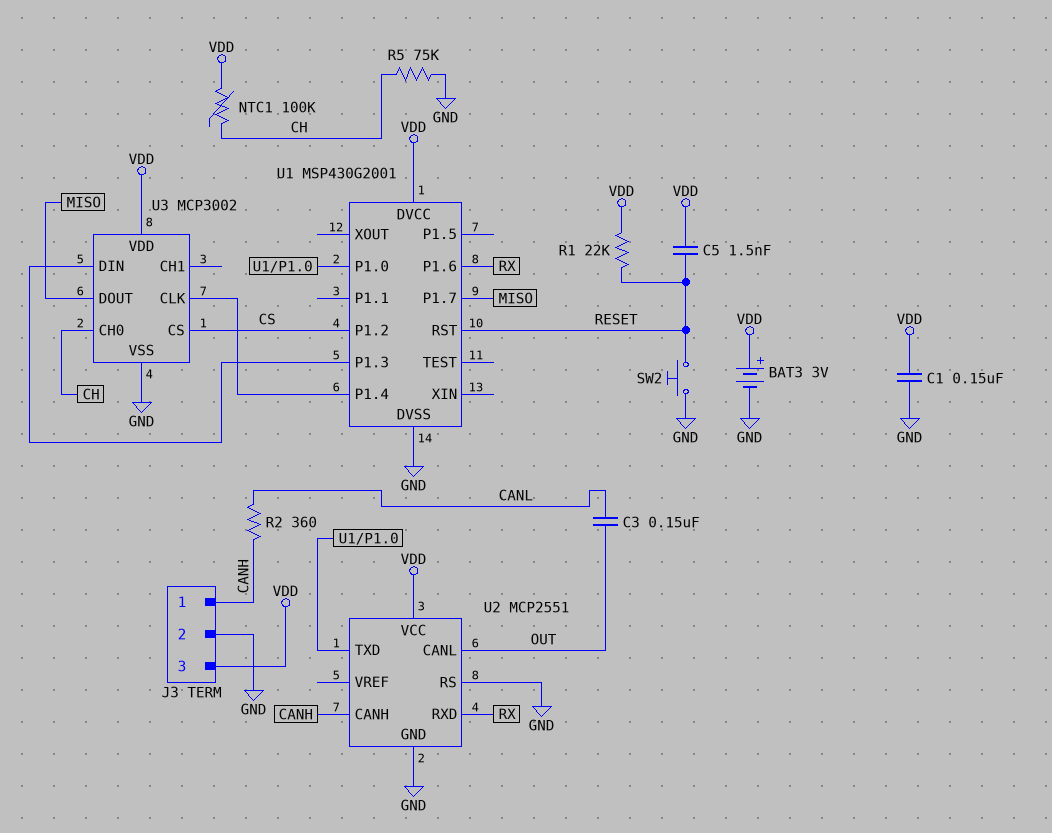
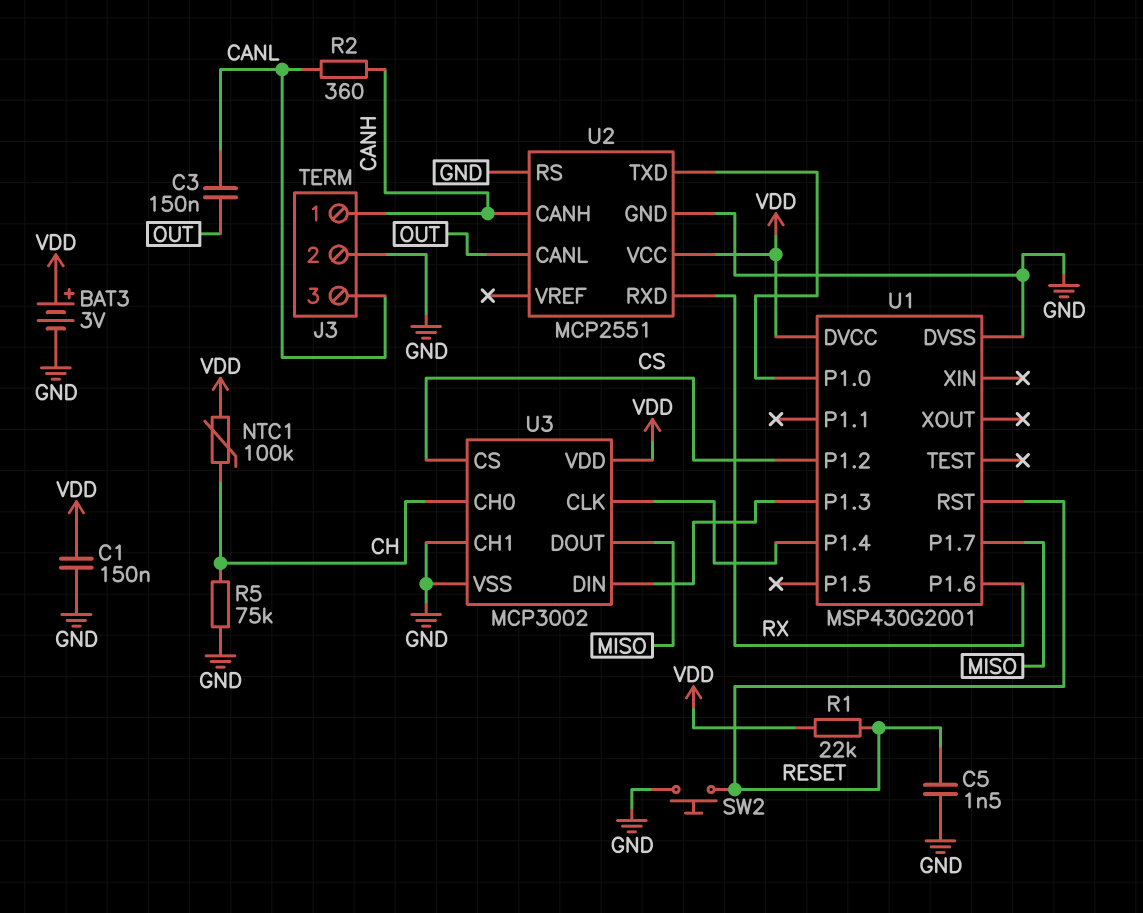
C5: 1.5nF (RESET, VDD) -> 1.5nF (GND, RESET)
J3 pin 3: VDD -> CANL
U3 pin CH1: none -> GND

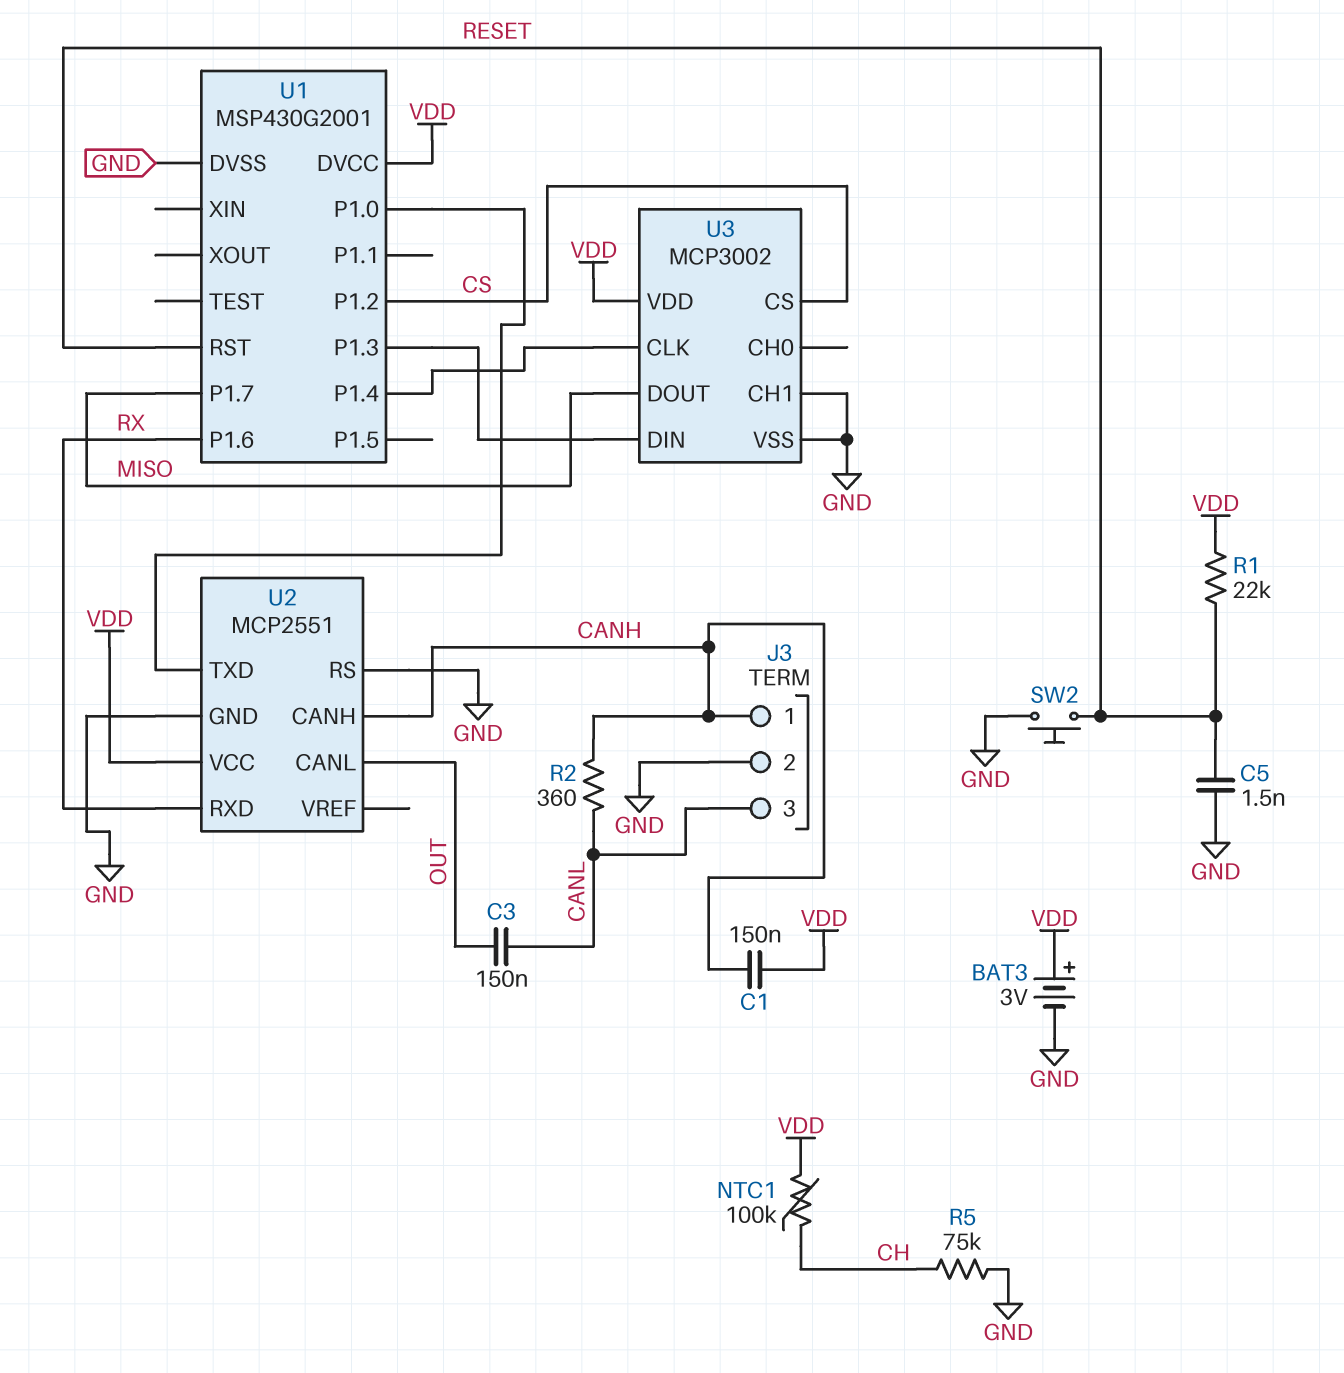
C1: 150nF (GND, VDD) -> 150nF (CANH, VDD)
U3 pin CH0: CH -> none

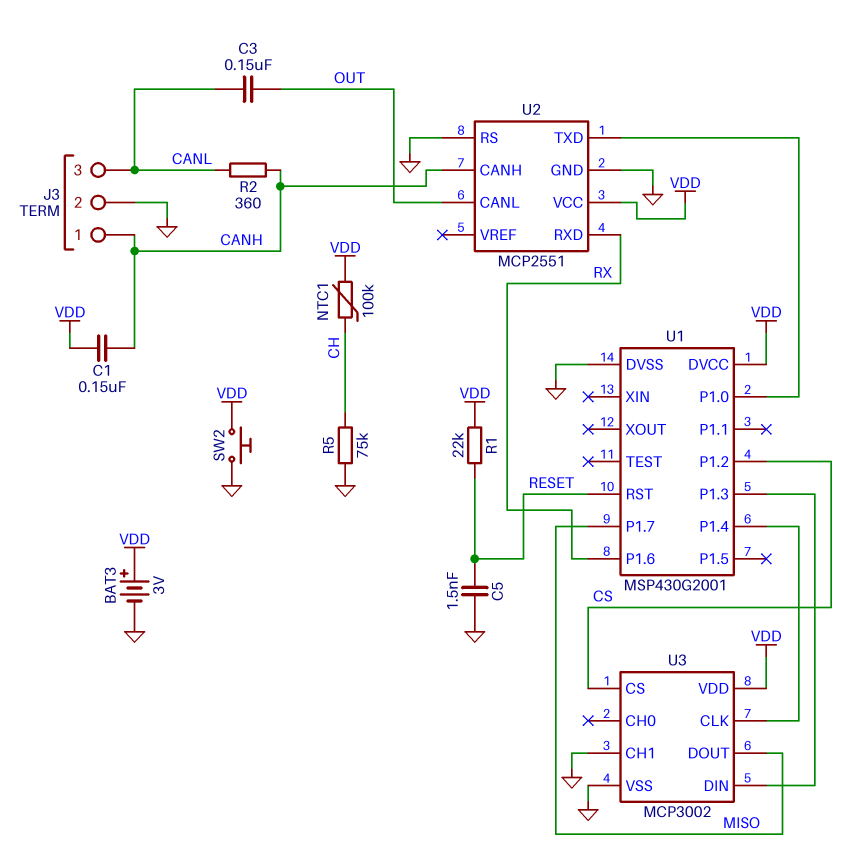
SW2: button (GND, RESET) -> button (GND, VDD)

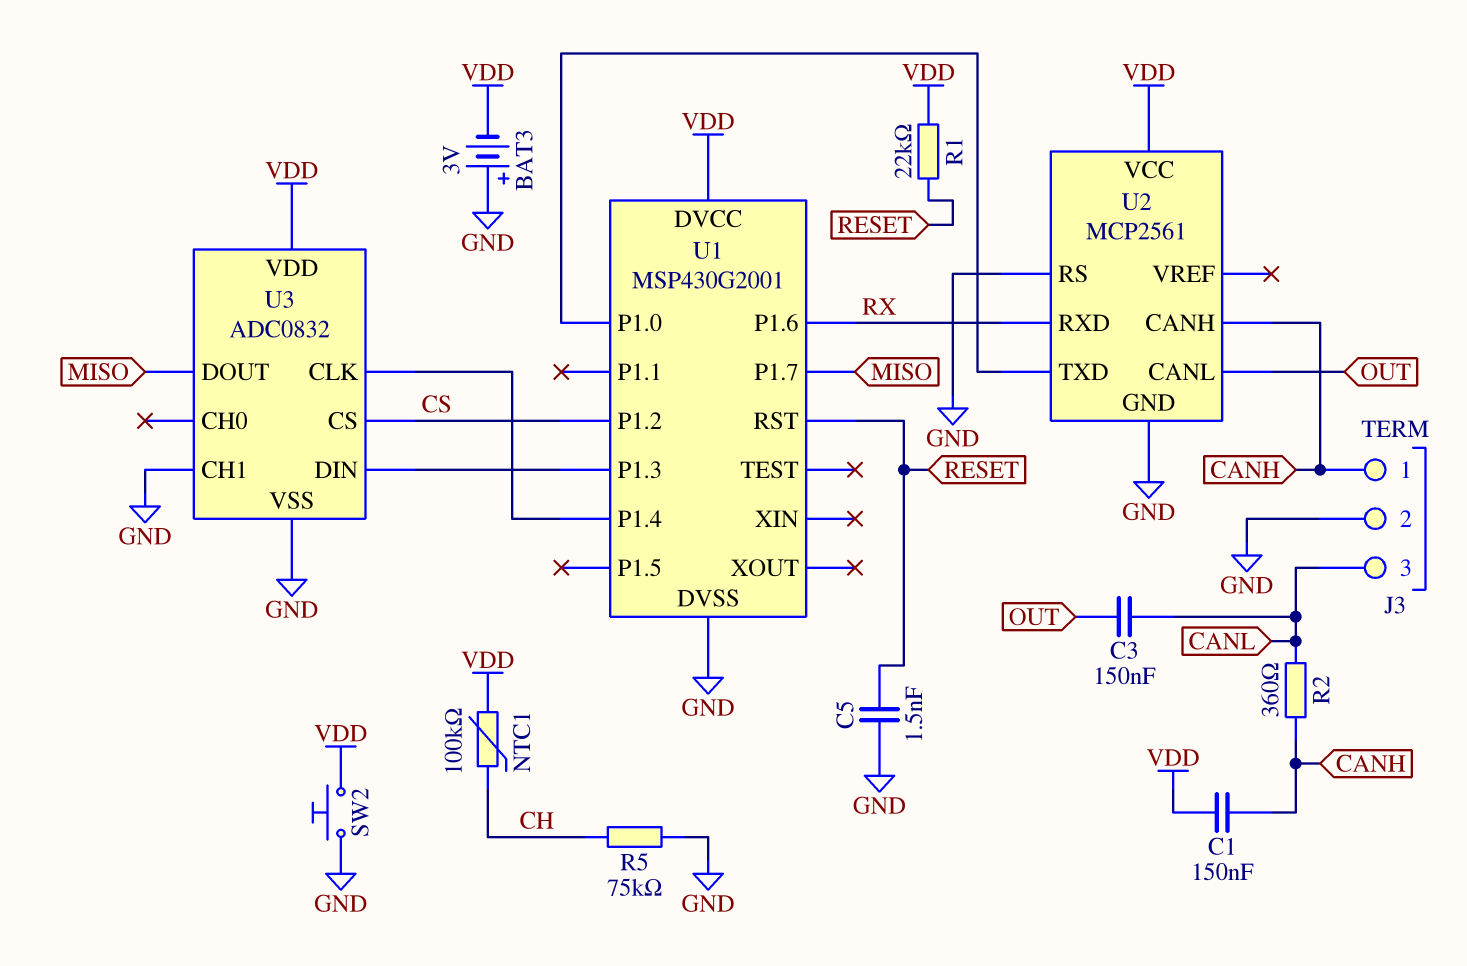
BAT3: 3V (plus VDD, minus GND) -> 3V (plus GND, minus VDD)
U2: MCP2551 -> MCP2561
U3: MCP3002 -> ADC0832

